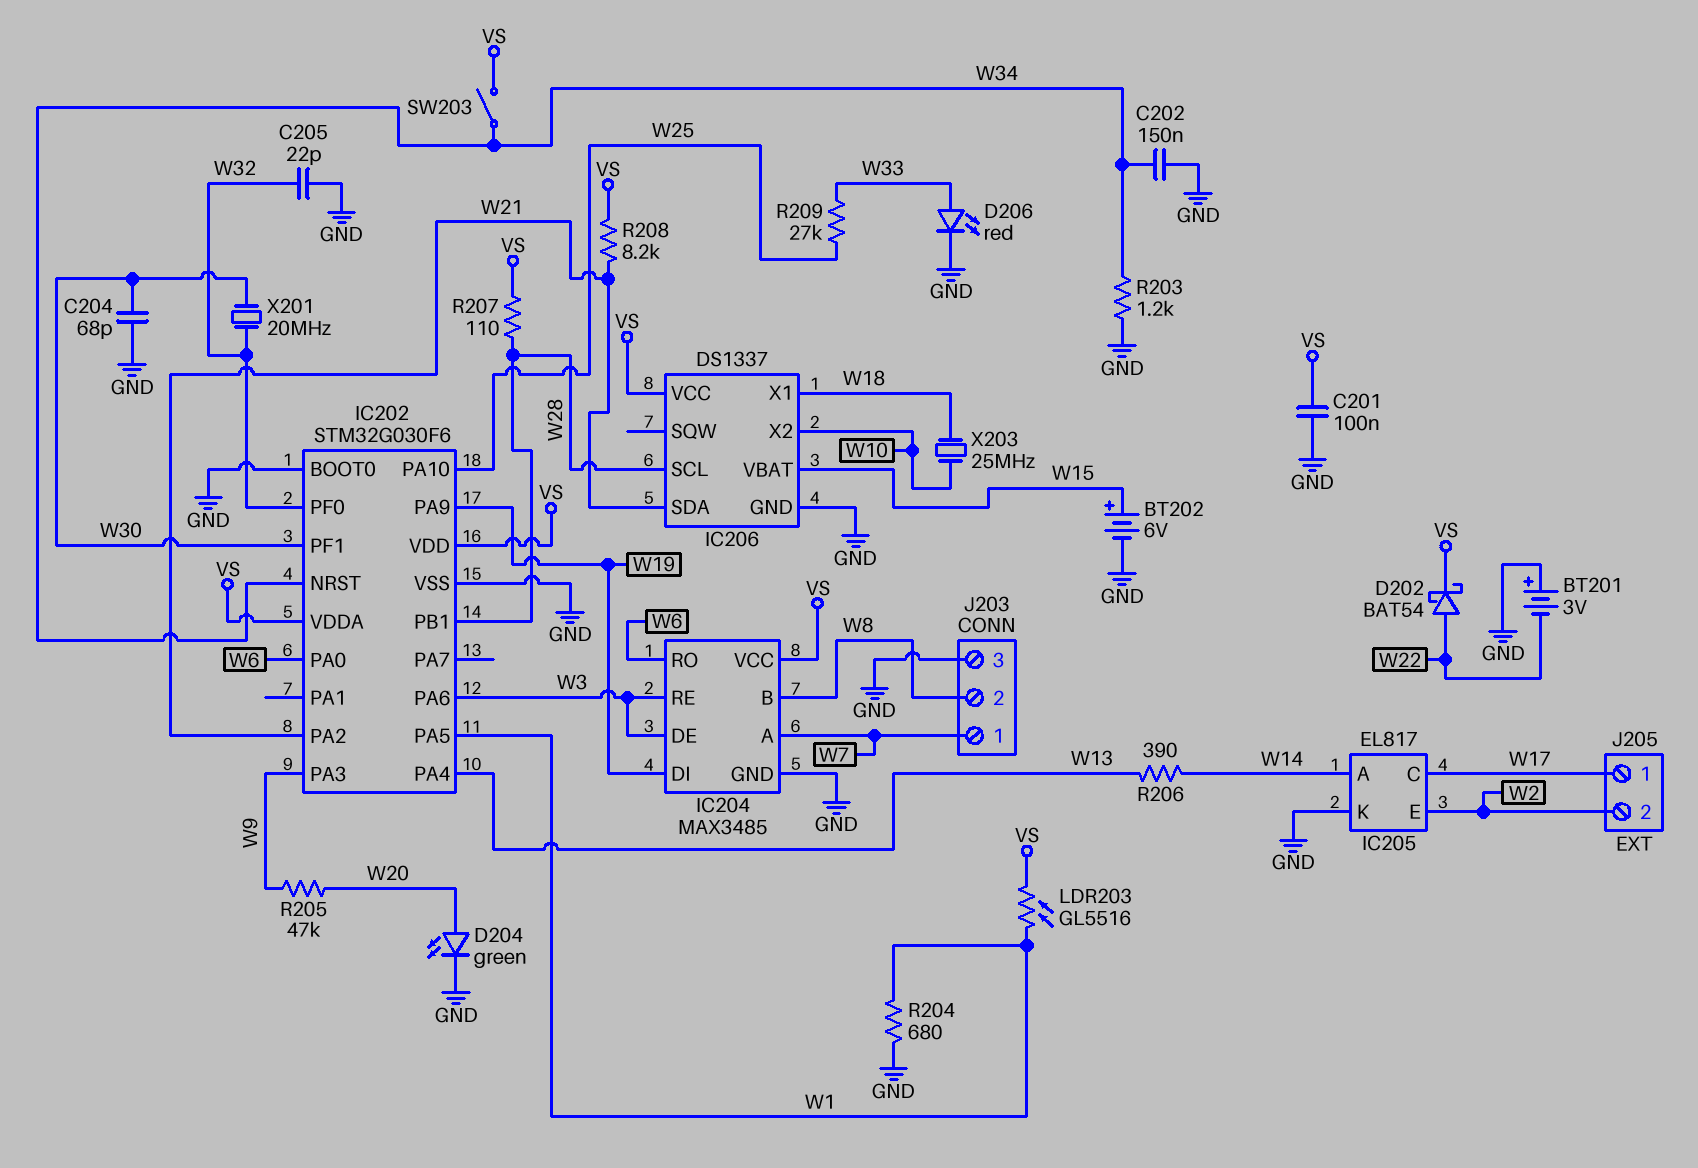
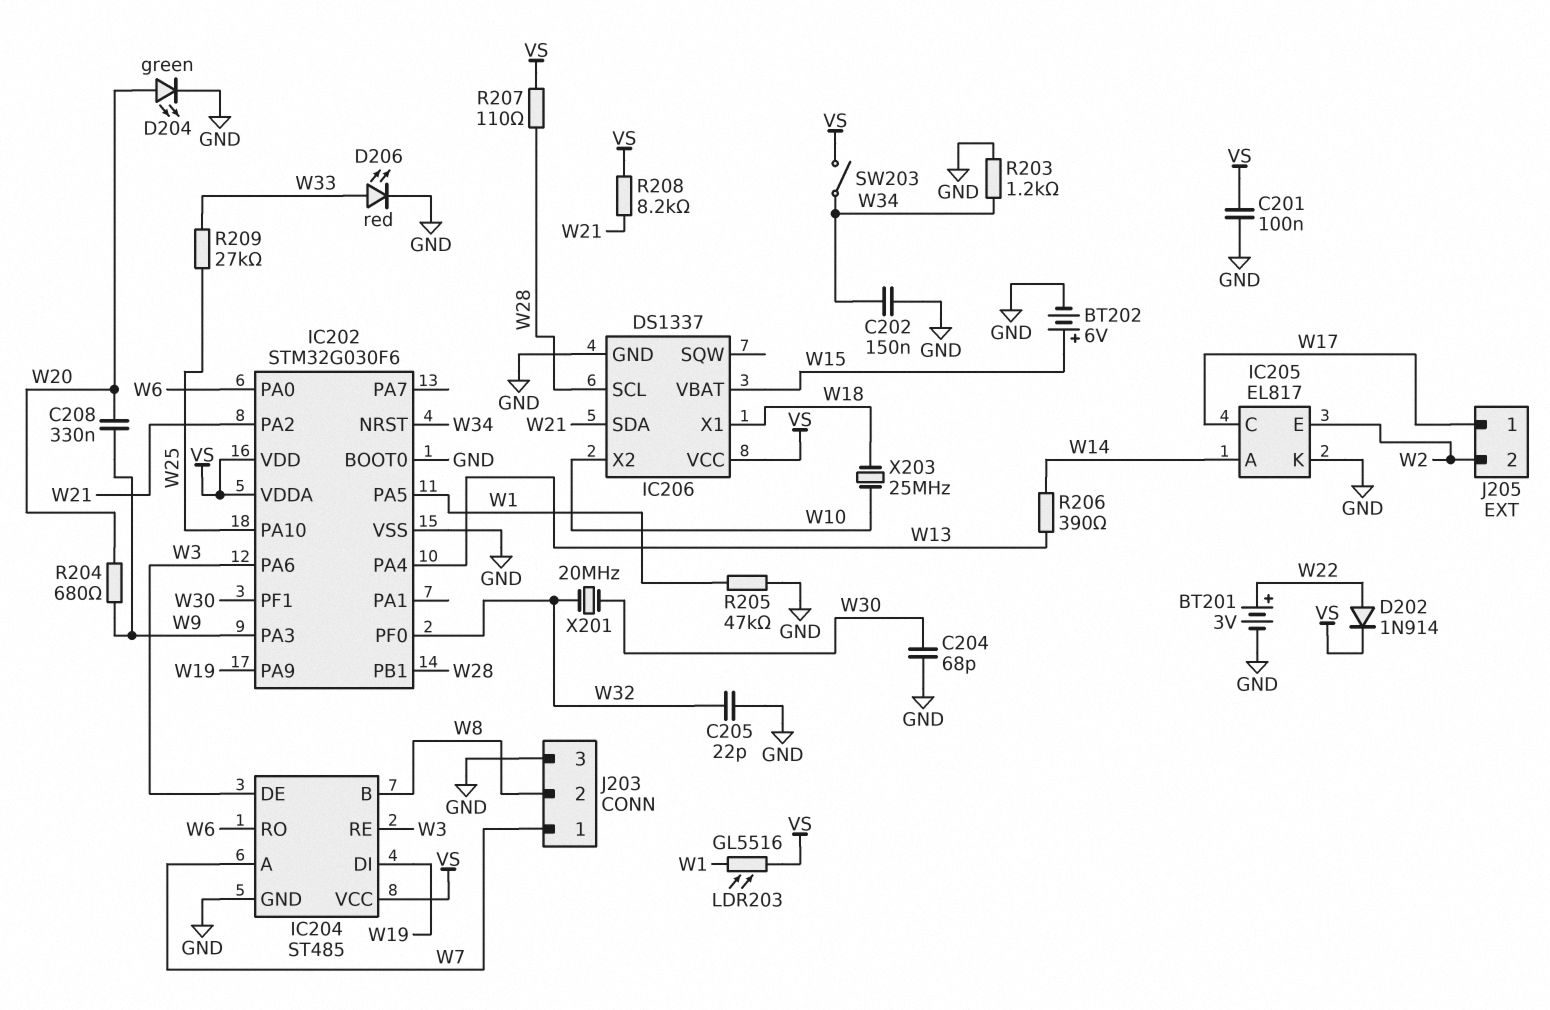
BT201: 3V (plus GND, minus W22) -> 3V (plus W22, minus GND)
C208: none -> 330nF (W9, W20)
D202: schottky BAT54 (A W22, K VS) -> diode 1N914 (A W22, K VS)
IC204: MAX3485 -> ST485
R204: 680 (GND, W1) -> 680 (W9, W20)
R205: 47k (W9, W20) -> 47k (GND, W1)

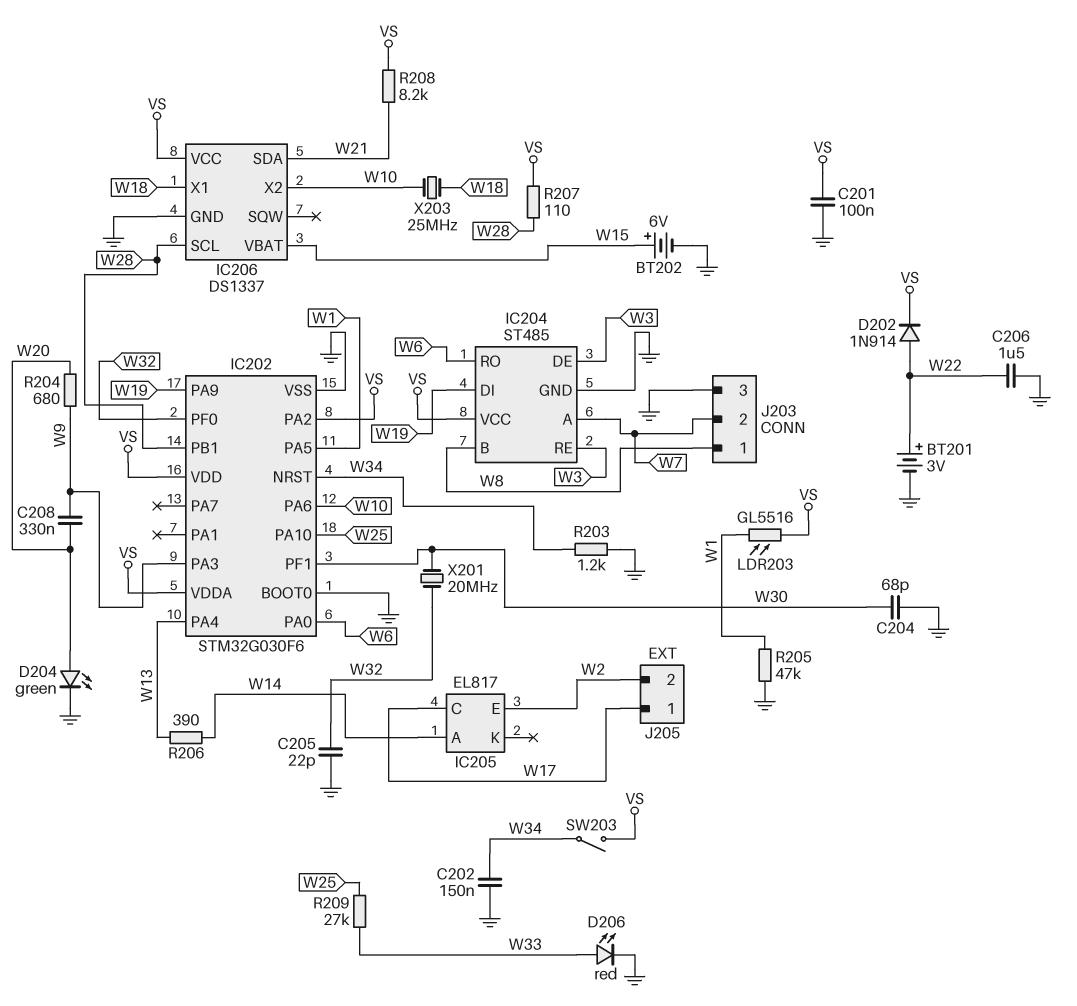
C206: none -> 1.5uF (GND, W22)
IC202 pin PA2: W21 -> VS
IC202 pin PA6: W3 -> W10
IC205 pin K: GND -> none
J203 pin 1: W7 -> W8
J203 pin 2: W8 -> W7

